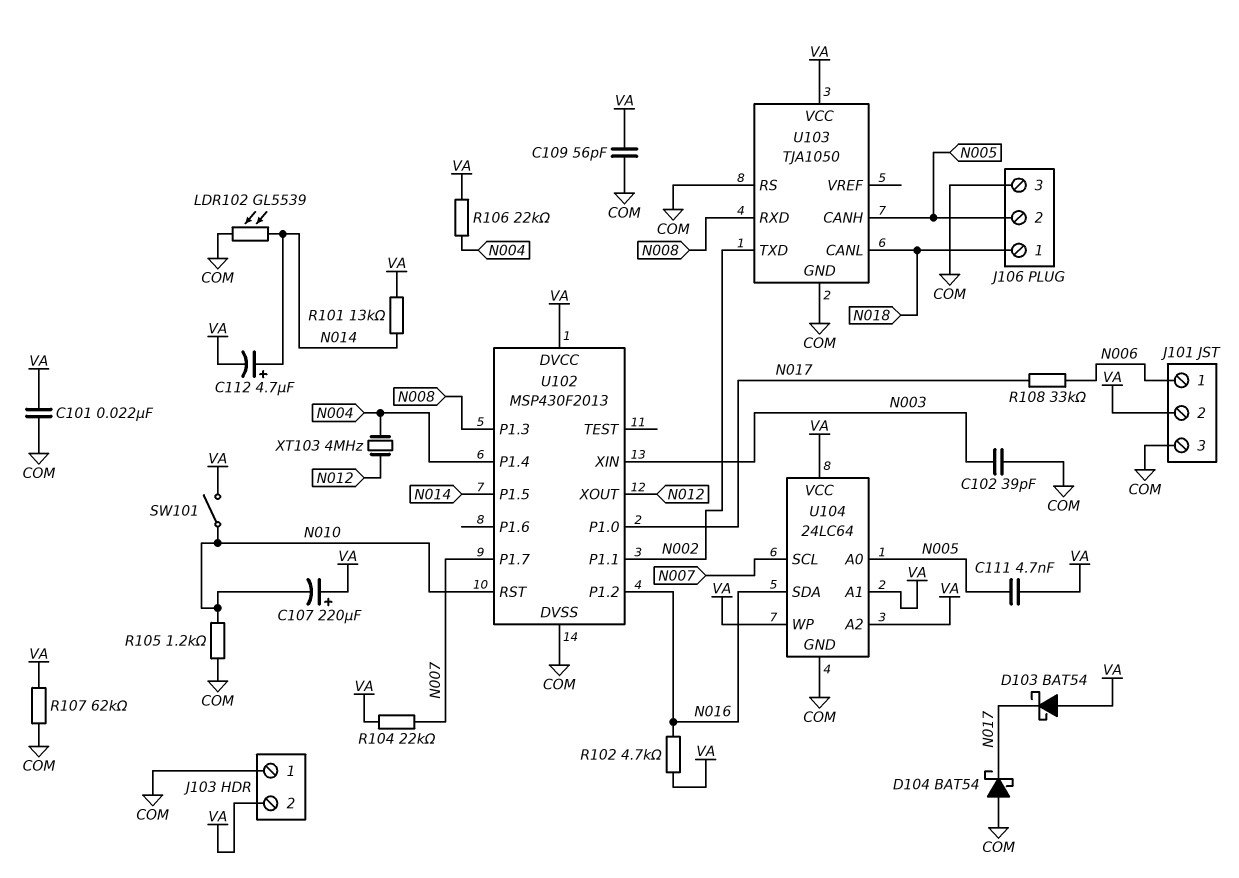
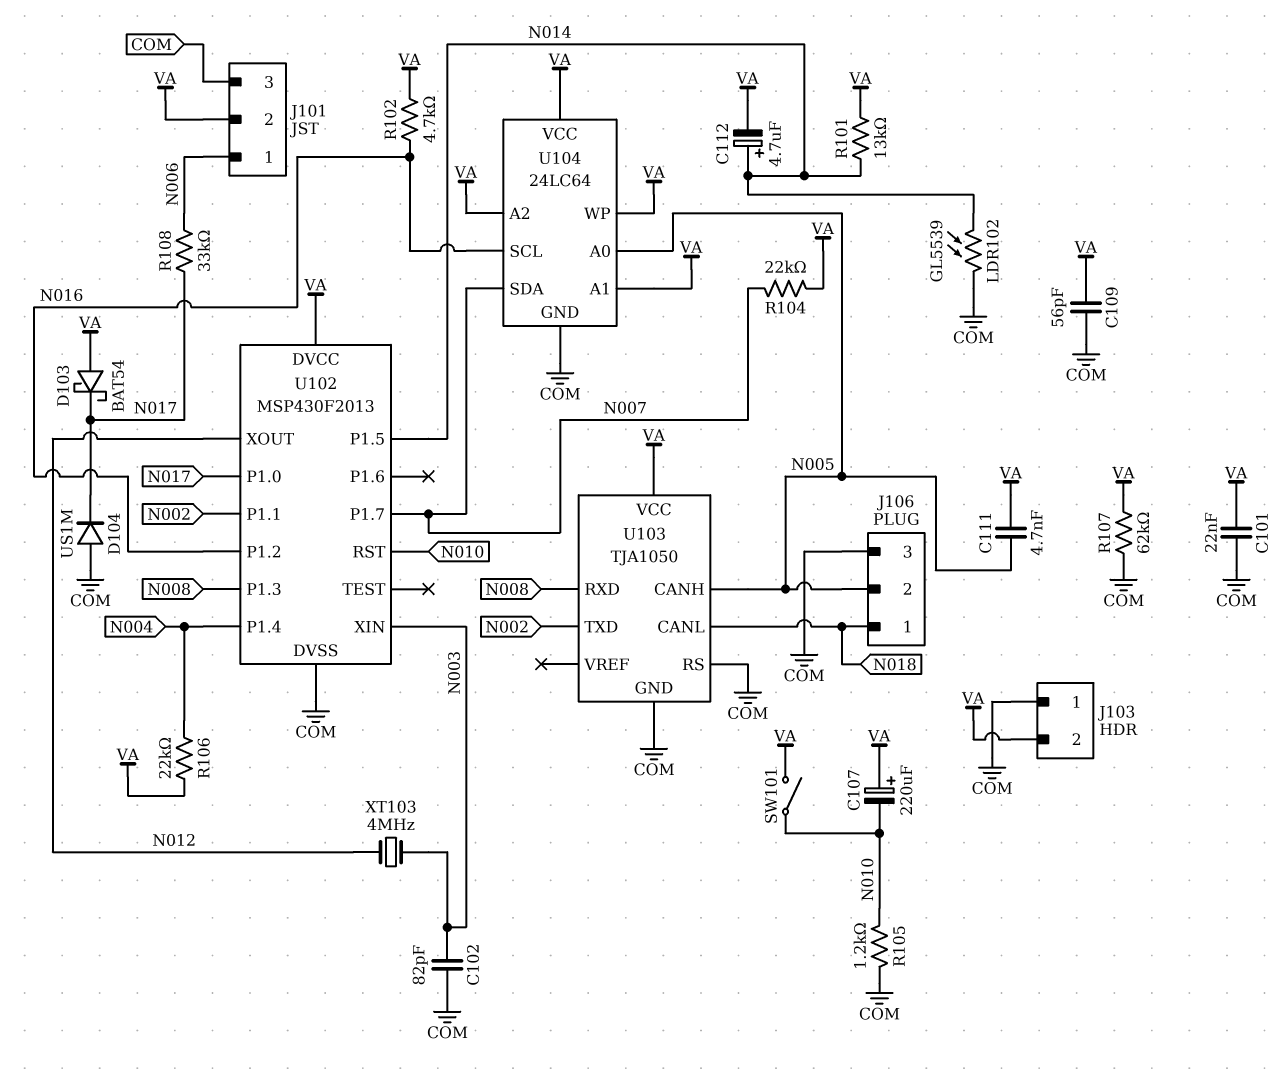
C102: 39pF (COM, N003) -> 82pF (COM, N003)
D104: schottky BAT54 (A COM, K N017) -> diode US1M (A COM, K N017)
U104 pin SCL: N007 -> N016
U104 pin SDA: N016 -> N007
XT103: 4MHz (N004, N012) -> 4MHz (N003, N012)

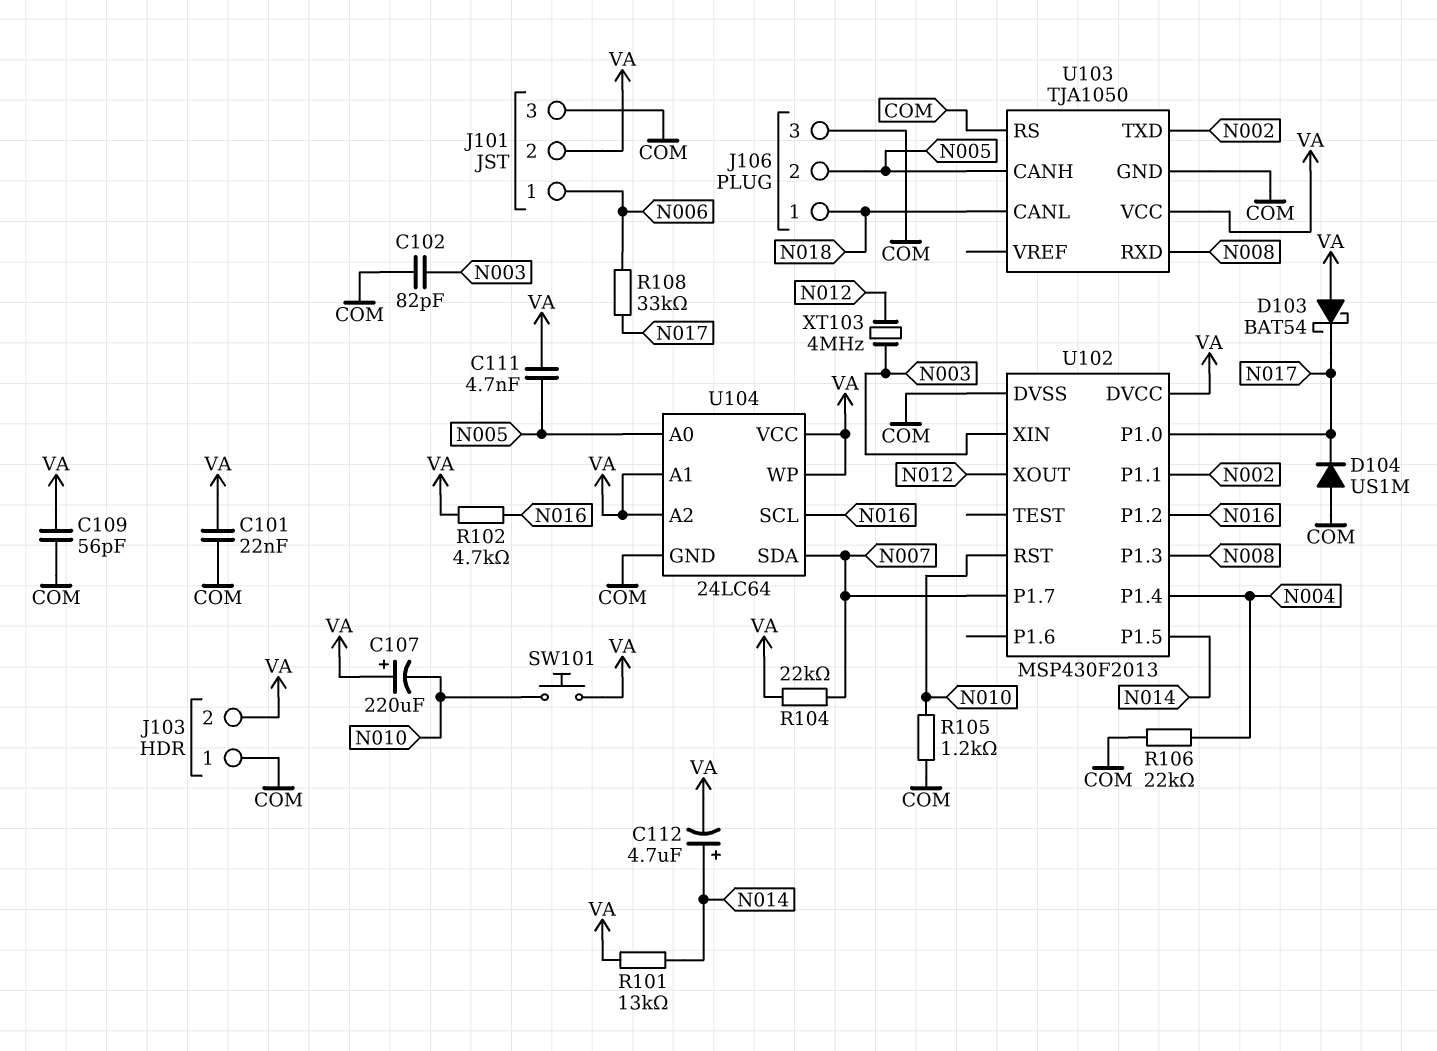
LDR102: GL5539 (COM, N014) -> none
R106: 22k (N004, VA) -> 22k (COM, N004)
R107: 62k (COM, VA) -> none
SW101: switch (N010, VA) -> button (N010, VA)

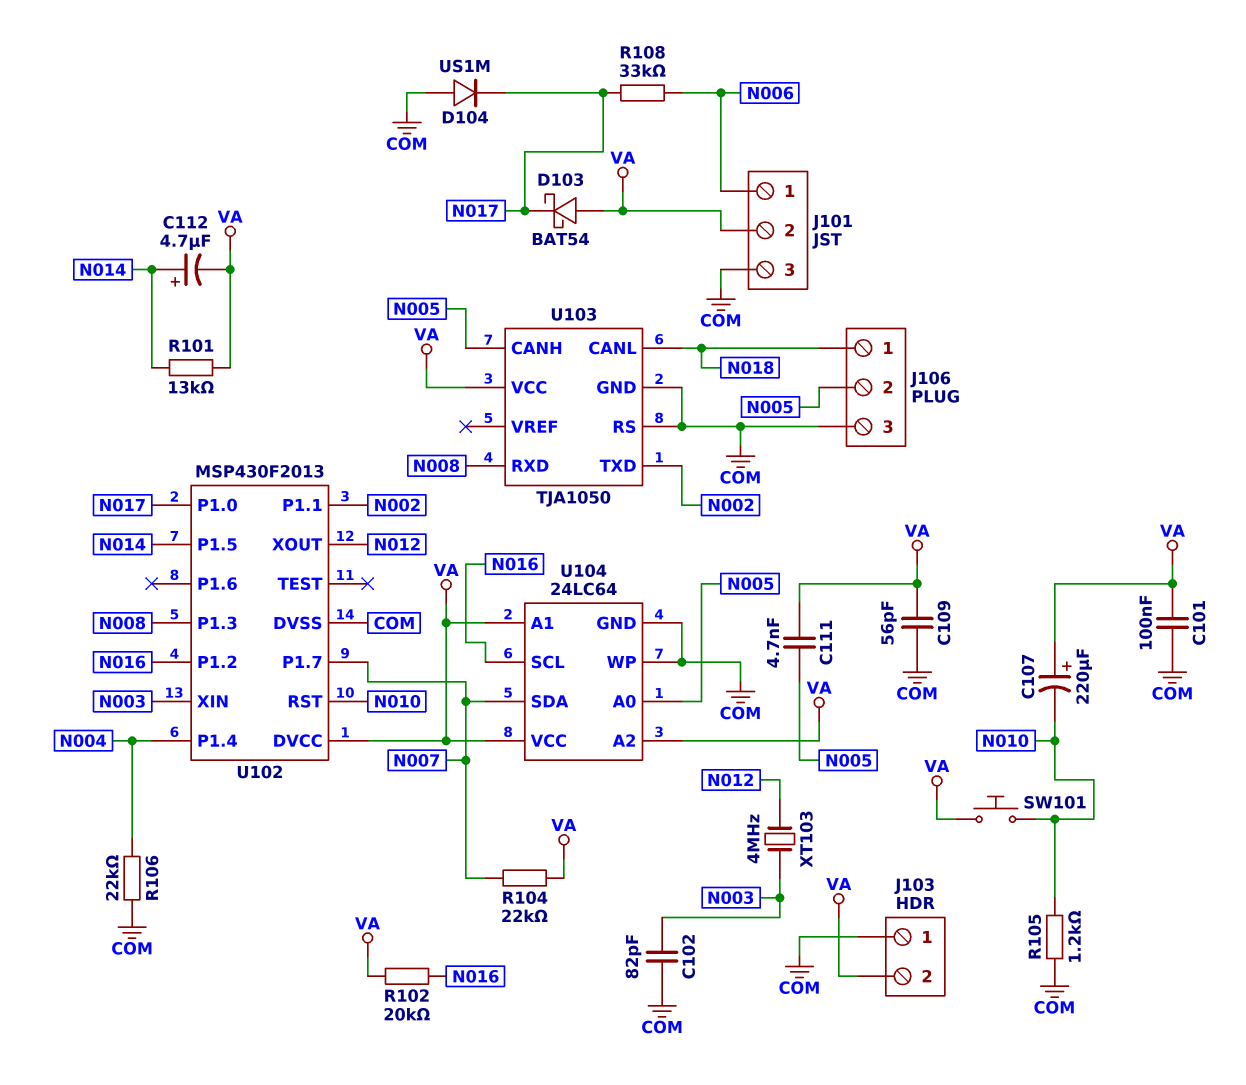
C101: 22nF (COM, VA) -> 100nF (COM, VA)
R102: 4.7k (N016, VA) -> 20k (N016, VA)
U104 pin WP: VA -> COM

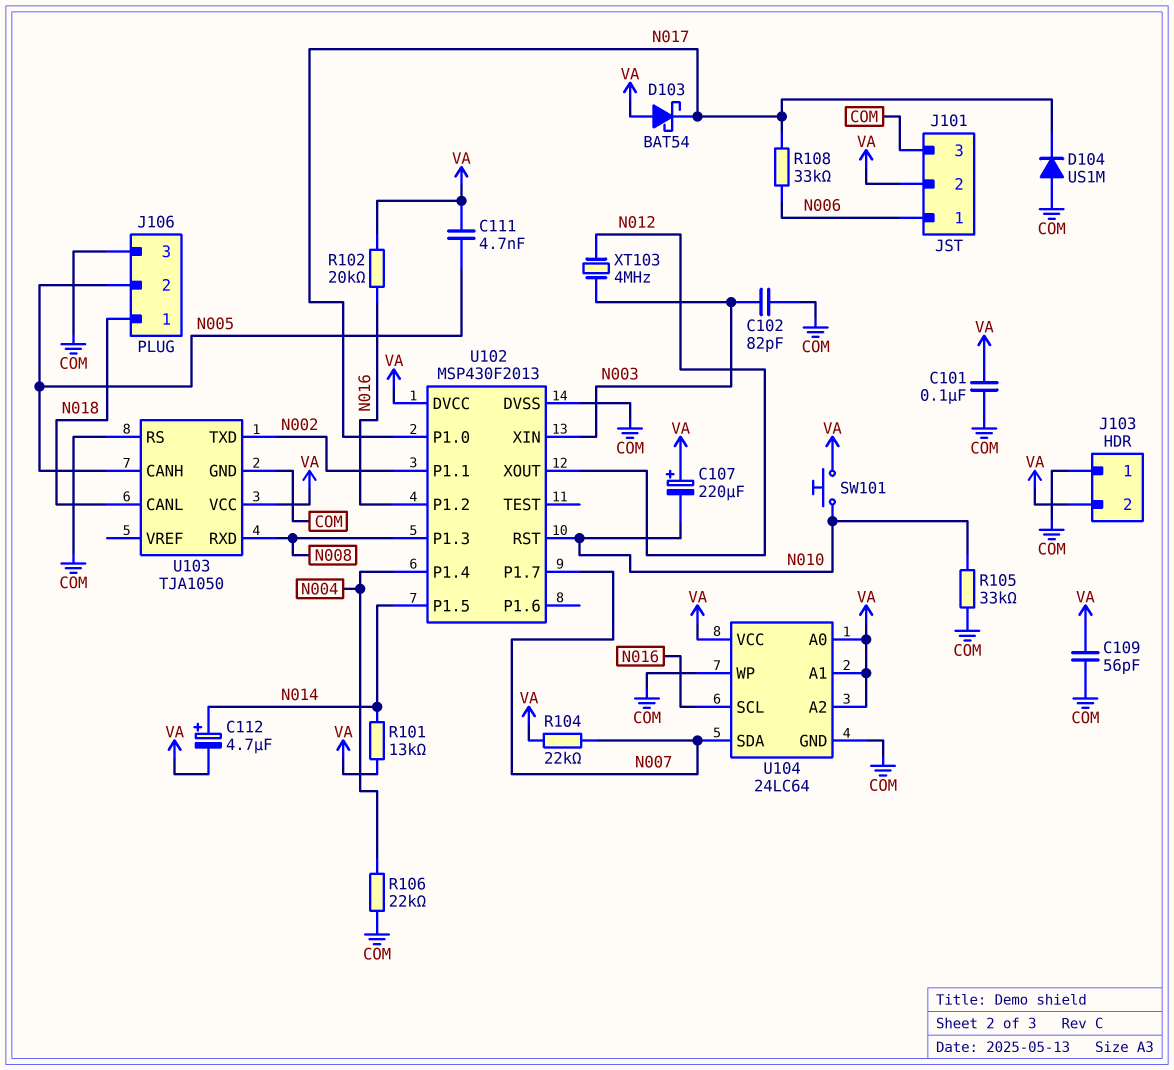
R105: 1.2k (COM, N010) -> 33k (COM, N010)
U104 pin A0: N005 -> VA

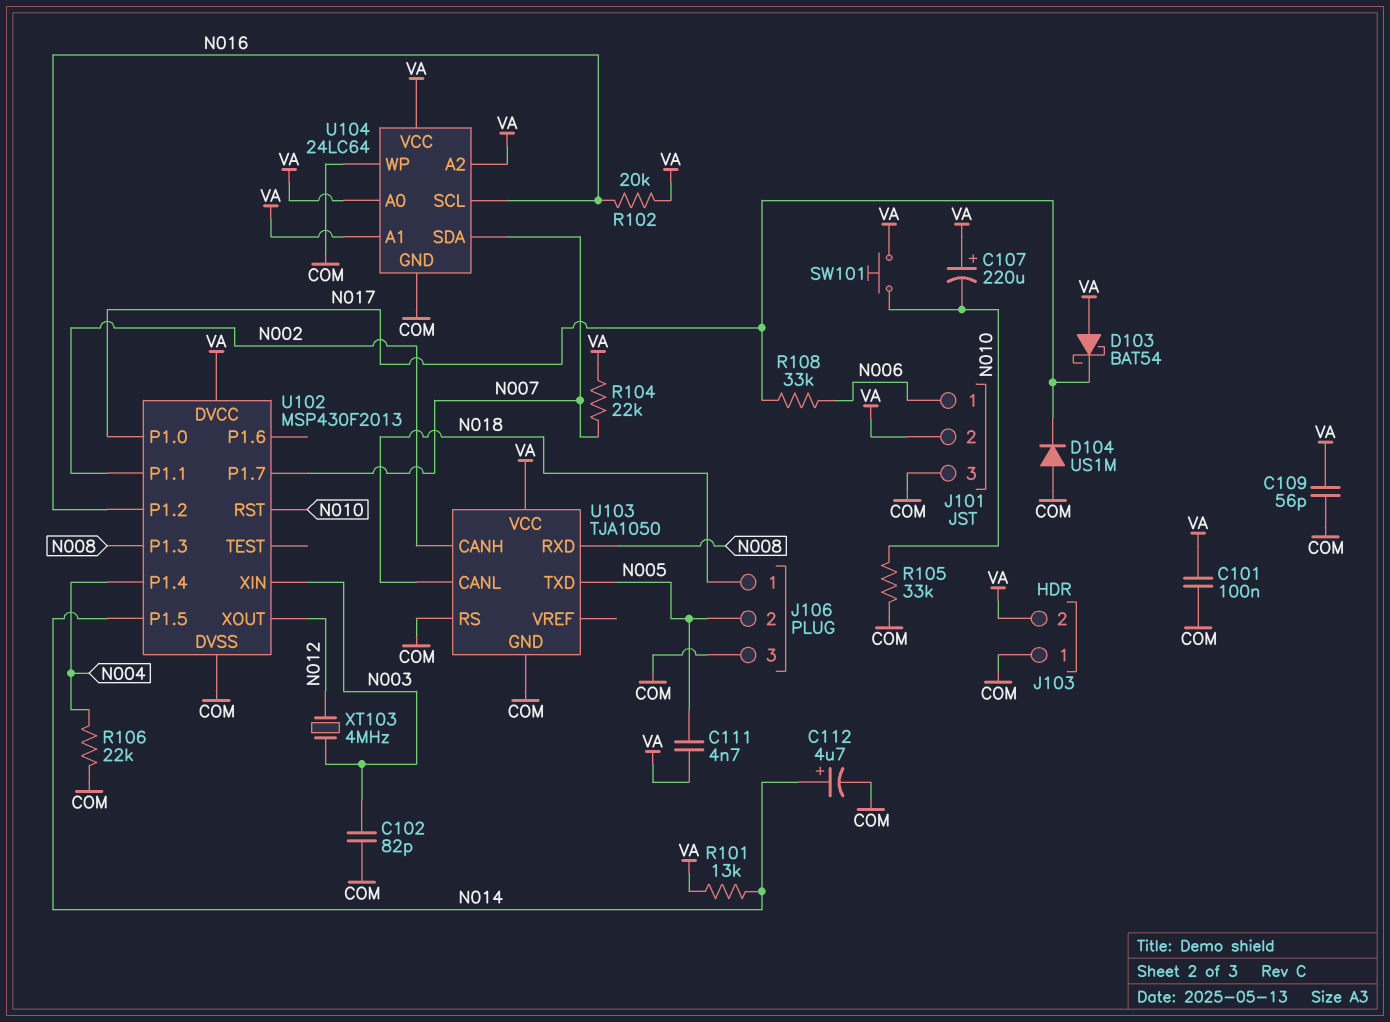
C112: 4.7uF (plus N014, minus VA) -> 4.7uF (plus N014, minus COM)
U103 pin CANH: N005 -> N002
U103 pin TXD: N002 -> N005

